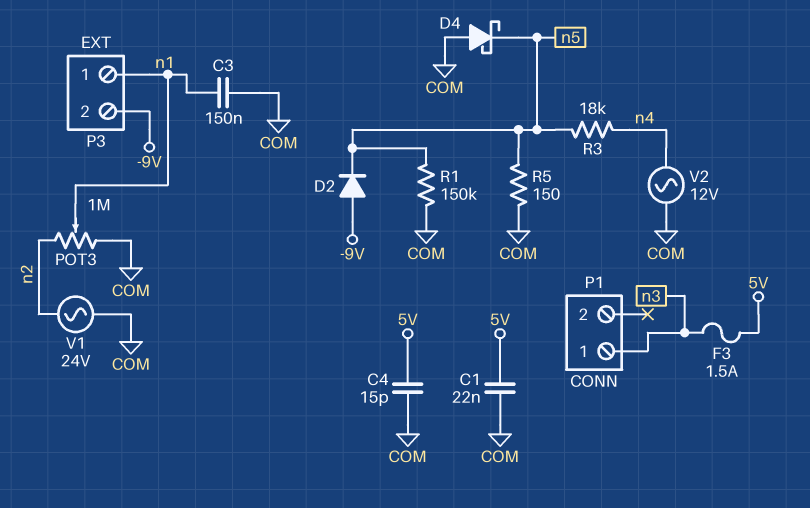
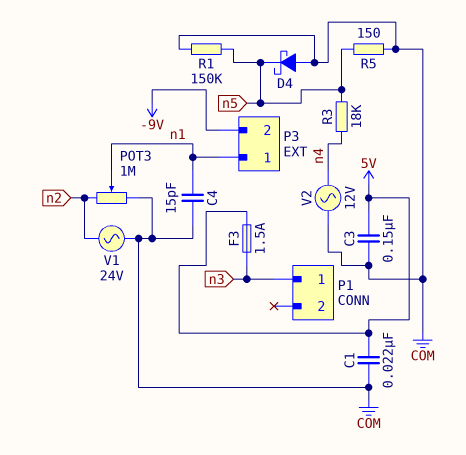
C3: 150nF (COM, n1) -> 150nF (5V, COM)
C4: 15pF (5V, COM) -> 15pF (COM, n1)
D2: diode (A -9V, K n5) -> none

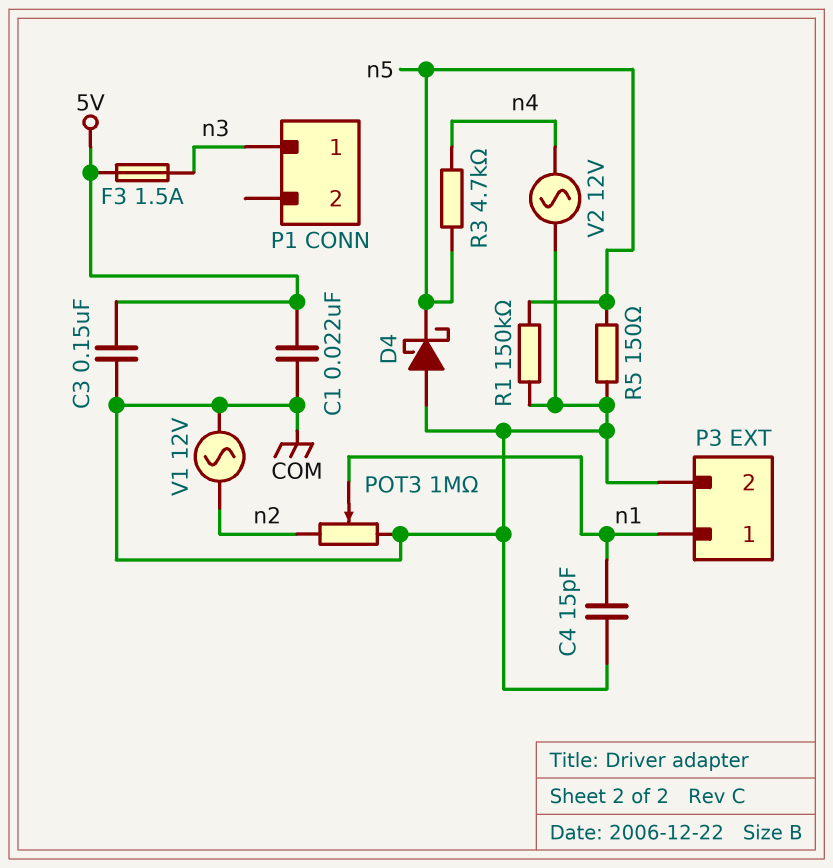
P3 pin 2: -9V -> COM
R3: 18k (n4, n5) -> 4.7k (n4, n5)
V1: AC 24V (COM, n2) -> AC 12V (COM, n2)

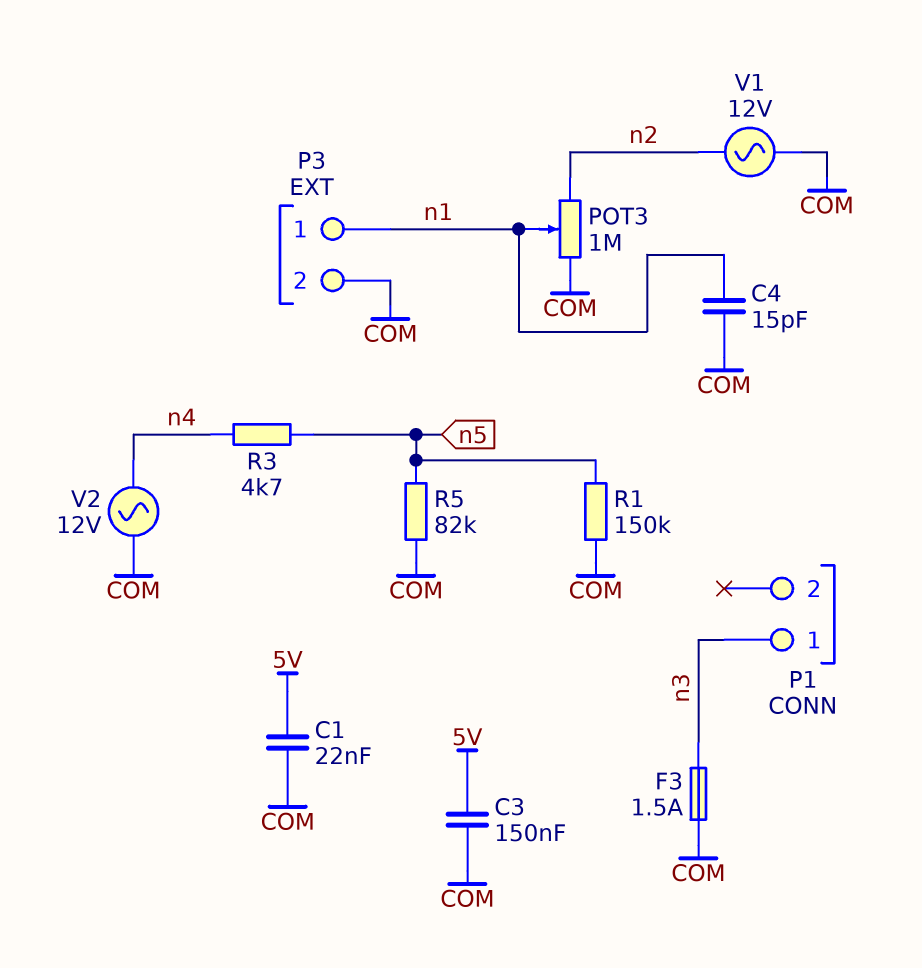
D4: schottky (A COM, K n5) -> none
F3: 1.5A (5V, n3) -> 1.5A (COM, n3)
R5: 150 (COM, n5) -> 82k (COM, n5)

